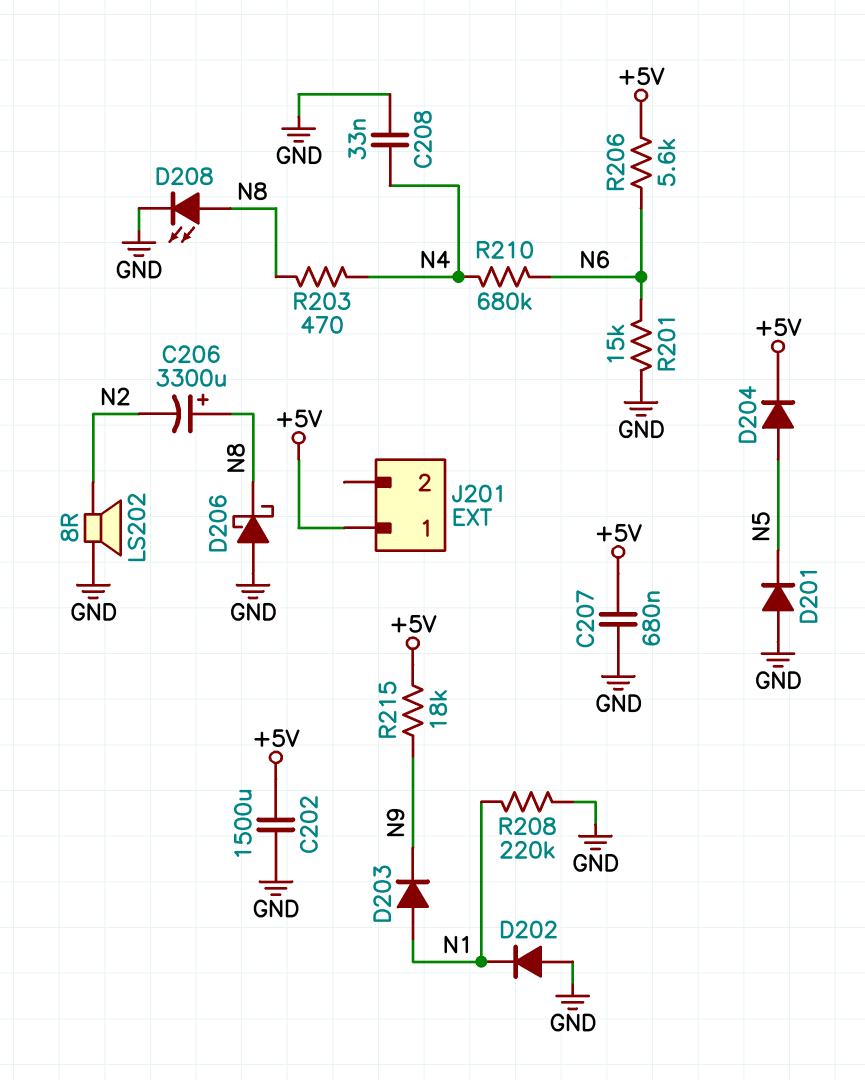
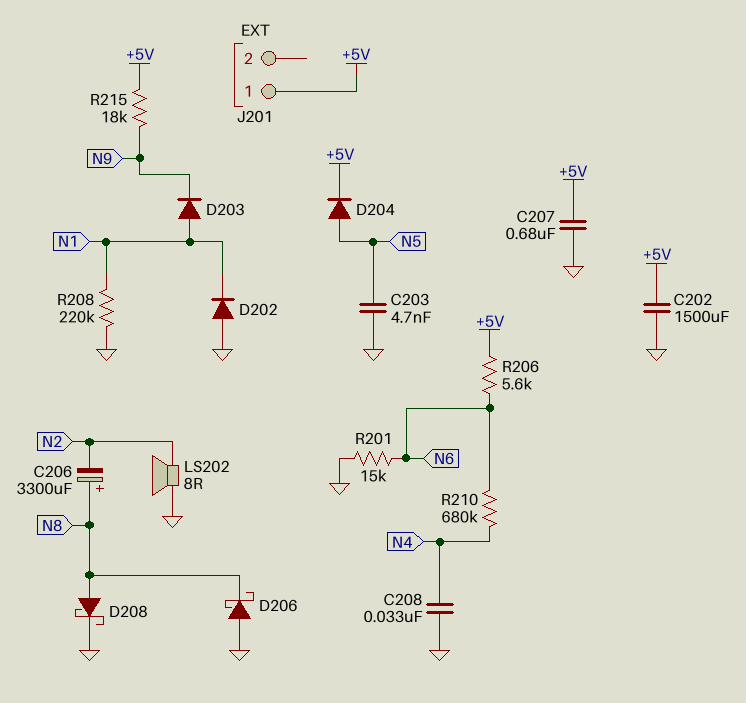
C203: none -> 4.7nF (GND, N5)
D201: diode (A GND, K N5) -> none
D208: LED (A N8, K GND) -> schottky (A N8, K GND)
R203: 470 (N4, N8) -> none

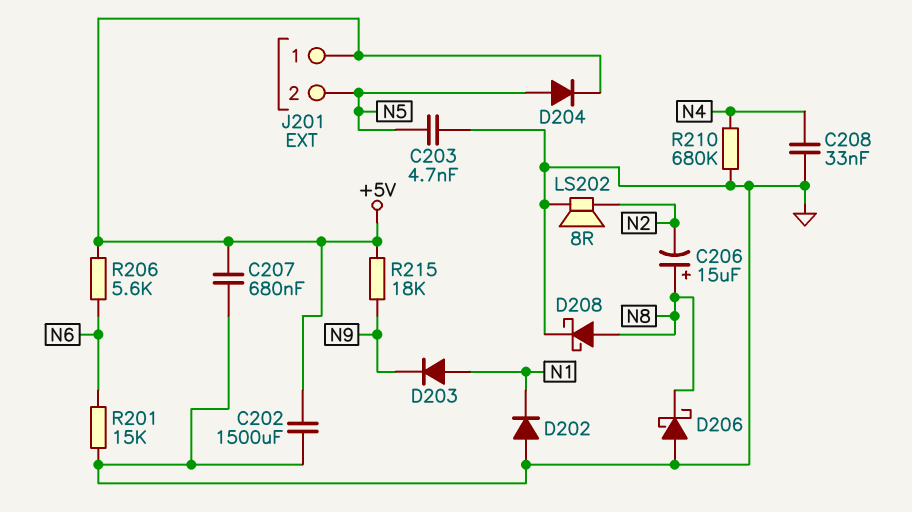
C206: 3300uF (plus N8, minus N2) -> 15uF (plus N8, minus N2)
J201 pin 2: none -> N5
R208: 220k (GND, N1) -> none
R210: 680k (N4, N6) -> 680k (GND, N4)

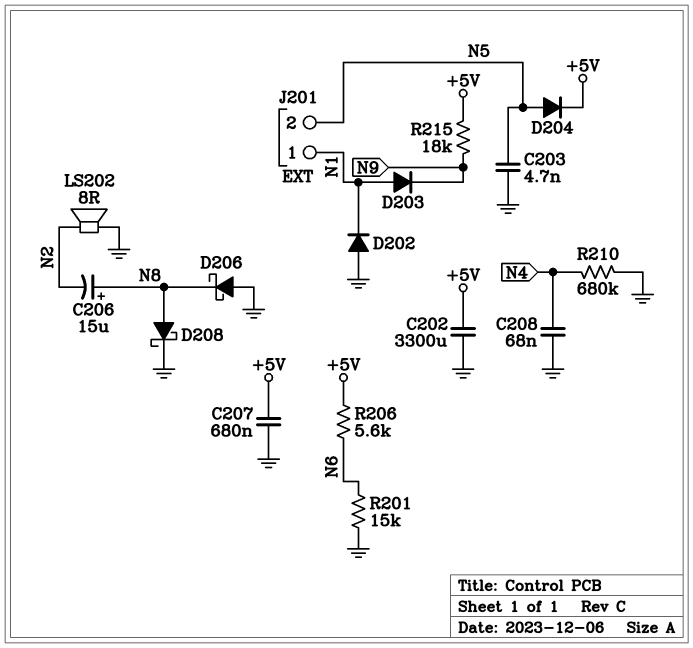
C202: 1500uF (+5V, GND) -> 3300uF (+5V, GND)
C208: 33nF (GND, N4) -> 68nF (GND, N4)
J201 pin 1: +5V -> N1

